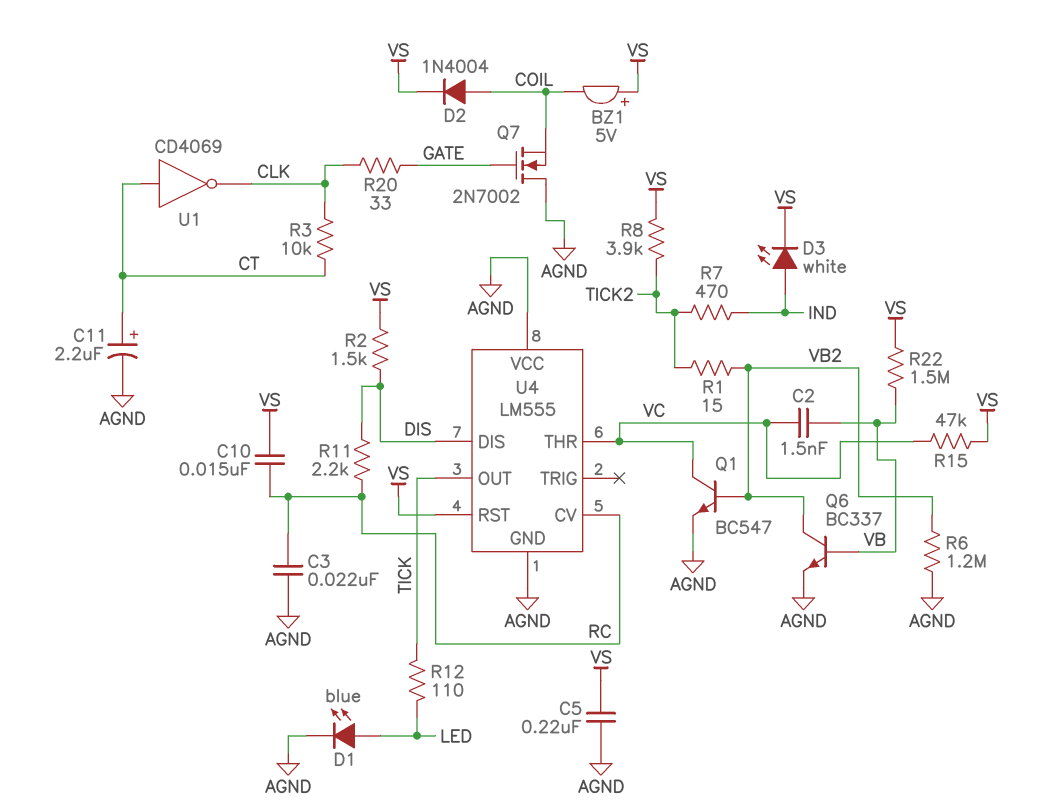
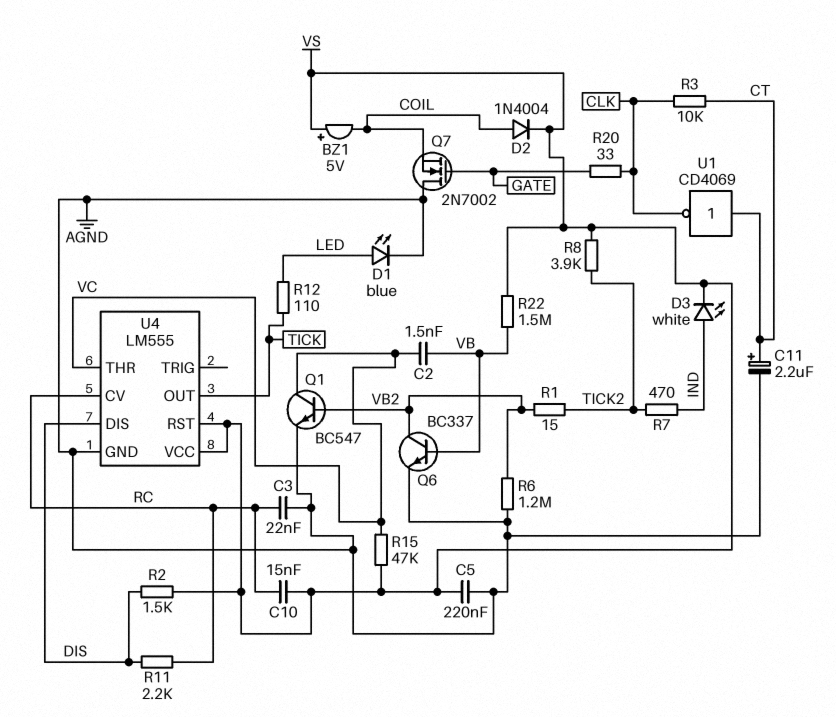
U4 pin VCC: AGND -> VS

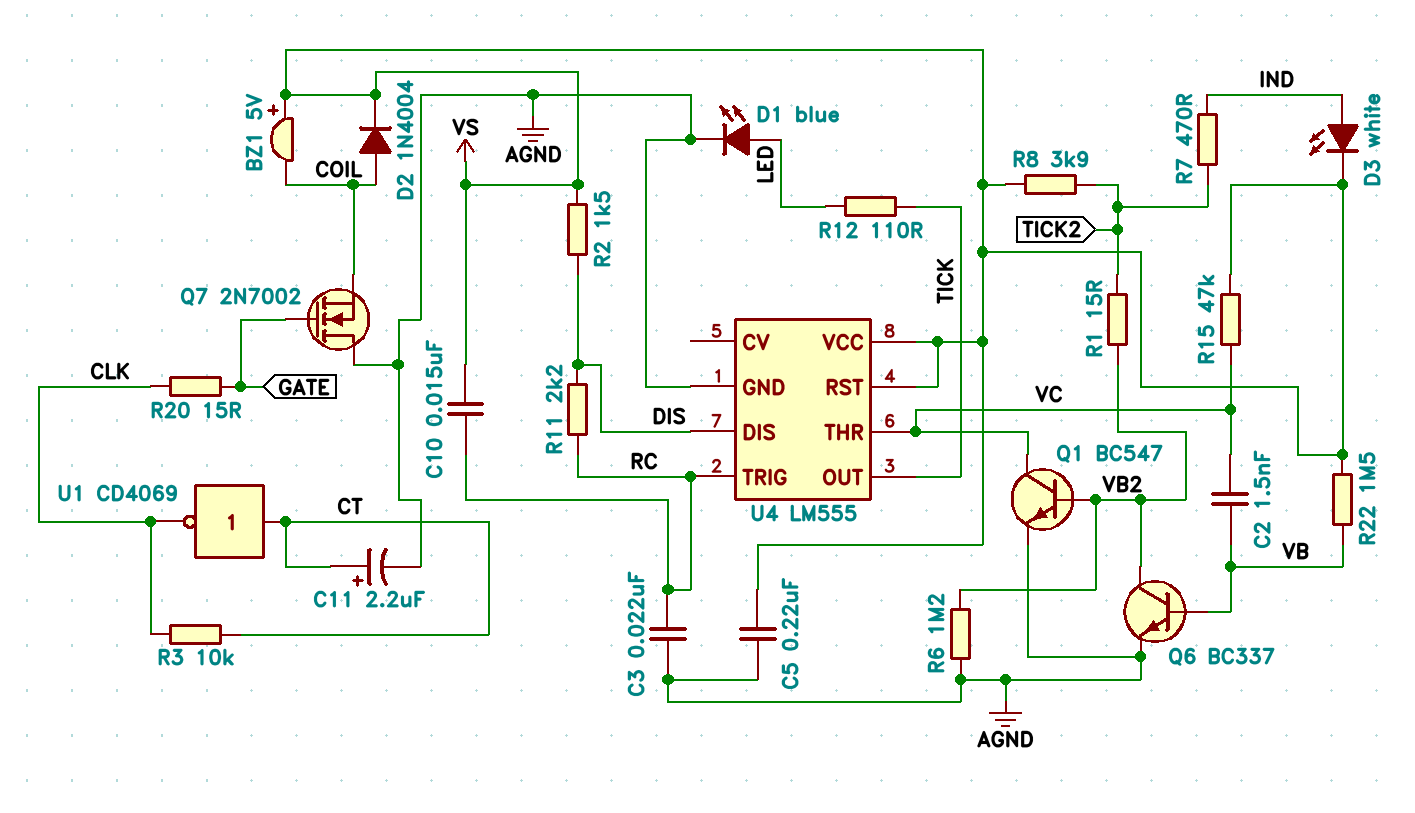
R20: 33 (CLK, GATE) -> 15 (CLK, GATE)
U4 pin CV: RC -> none
U4 pin TRIG: none -> RC

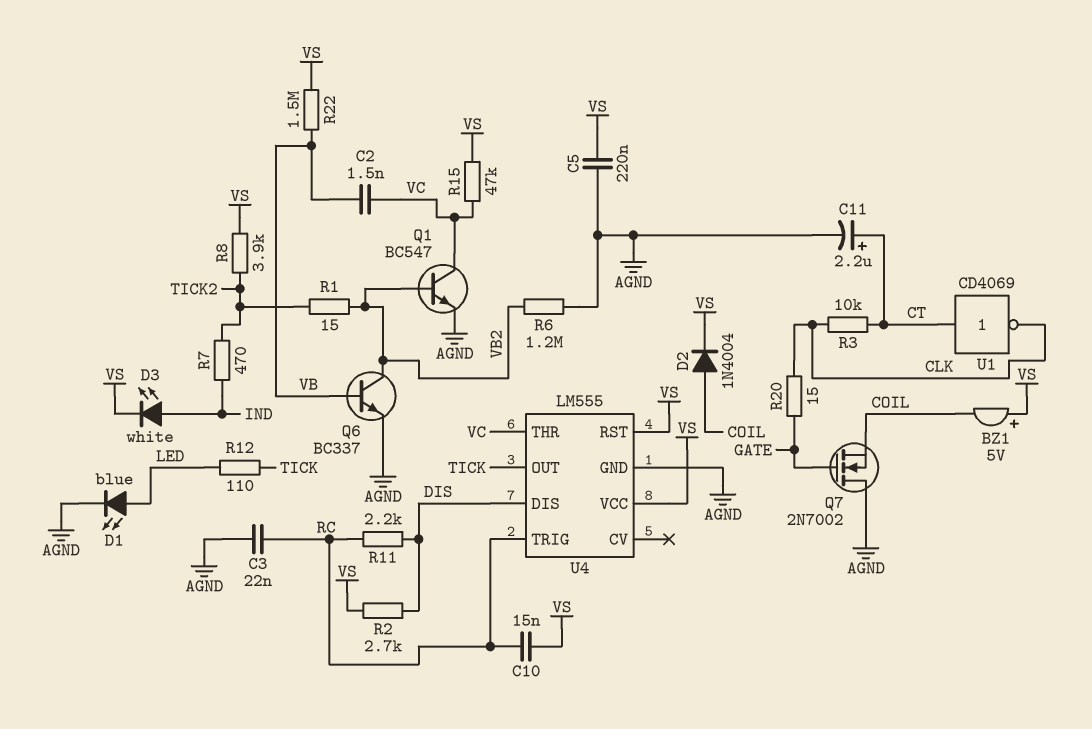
R2: 1.5k (DIS, VS) -> 2.7k (DIS, VS)

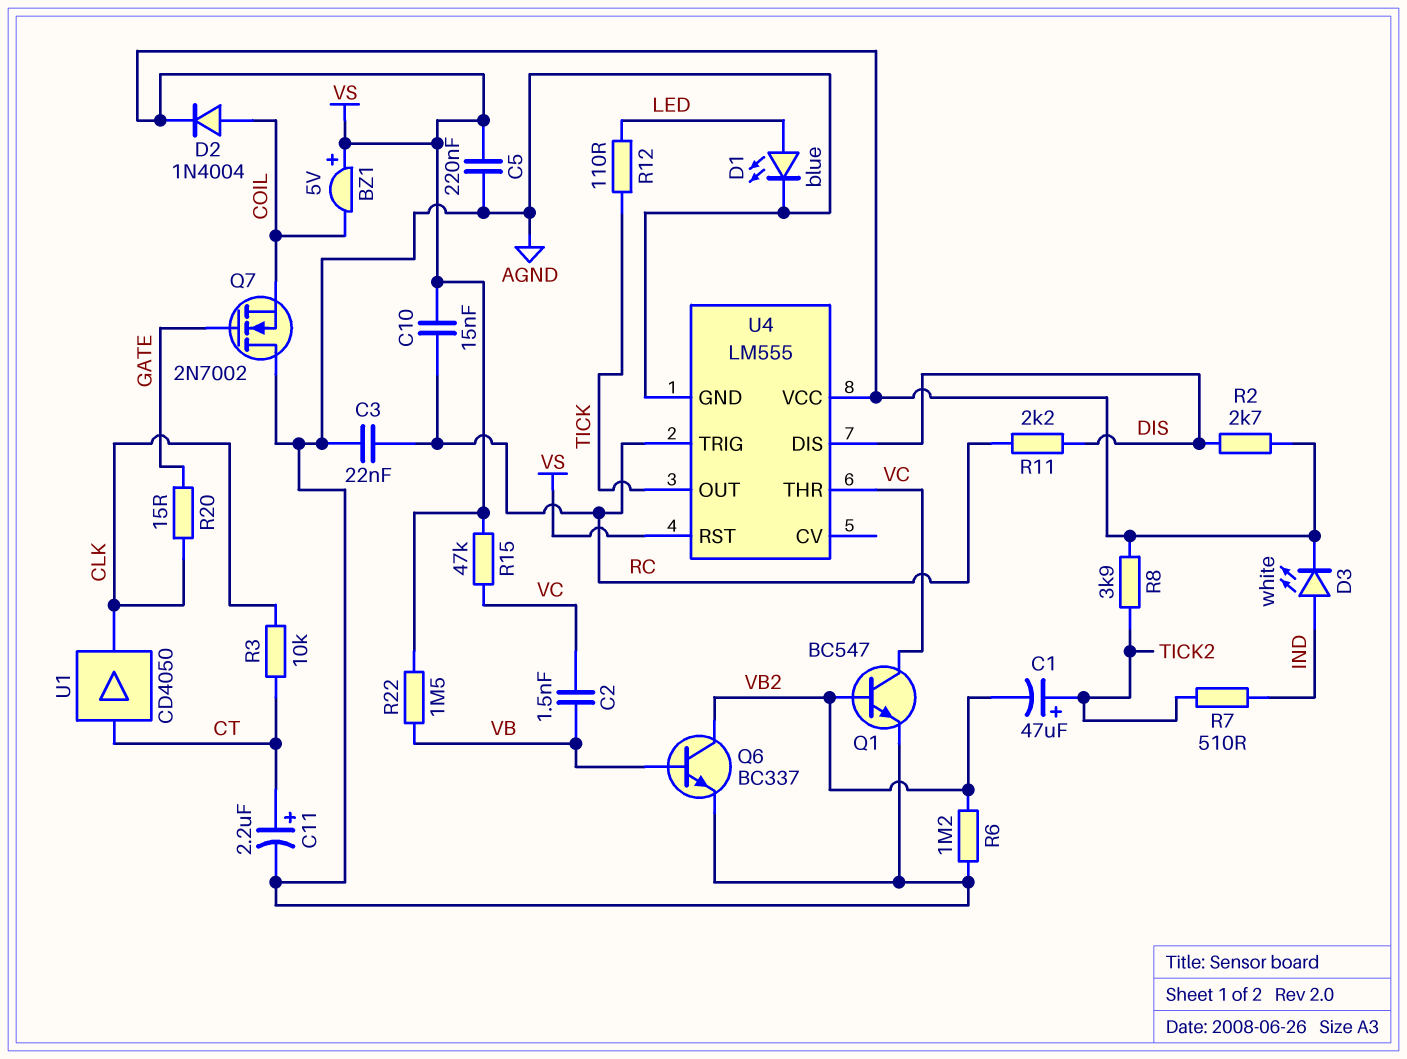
C1: none -> 47uF (plus TICK2, minus VB2)
R1: 15 (TICK2, VB2) -> none
R7: 470 (IND, TICK2) -> 510 (IND, TICK2)
U1: NOT CD4069 (in CT, out CLK) -> buffer CD4050 (in CT, out CLK)

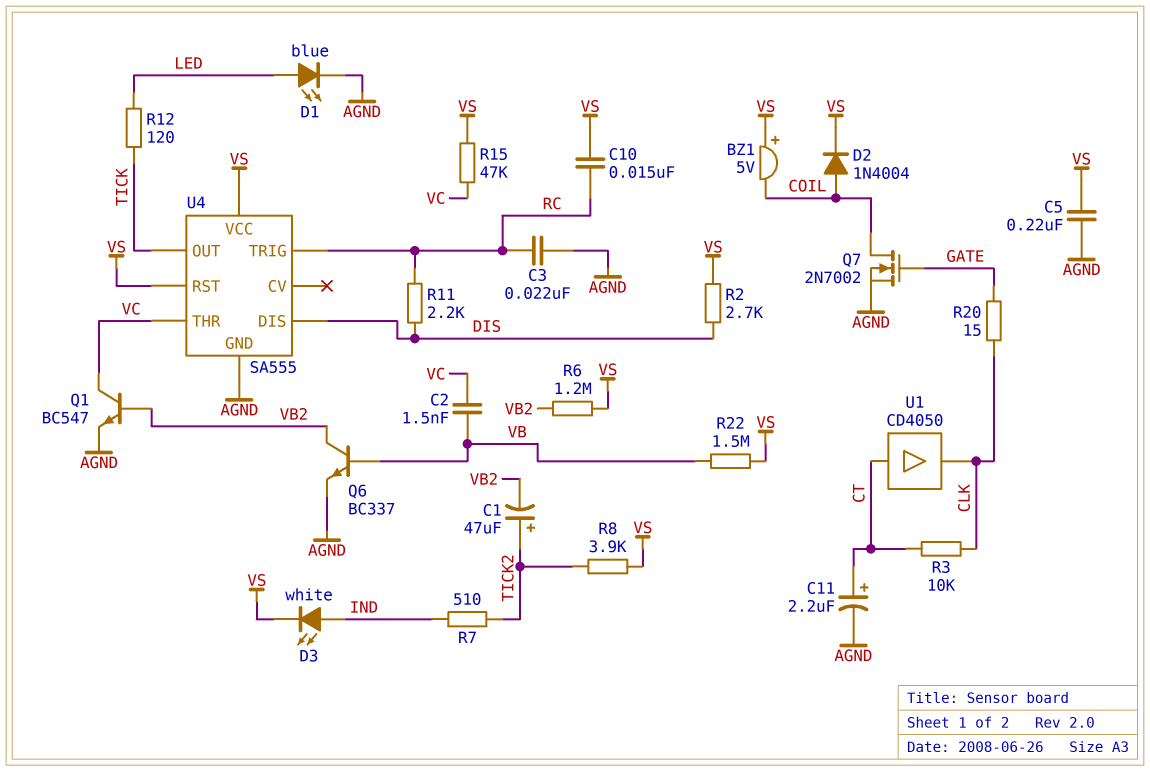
Q7: NMOS 2N7002 (G GATE, D AGND, S COIL) -> NMOS 2N7002 (G GATE, D COIL, S AGND)
R6: 1.2M (AGND, VB2) -> 1.2M (VB2, VS)
R12: 110 (LED, TICK) -> 120 (LED, TICK)
U4: LM555 -> SA555

